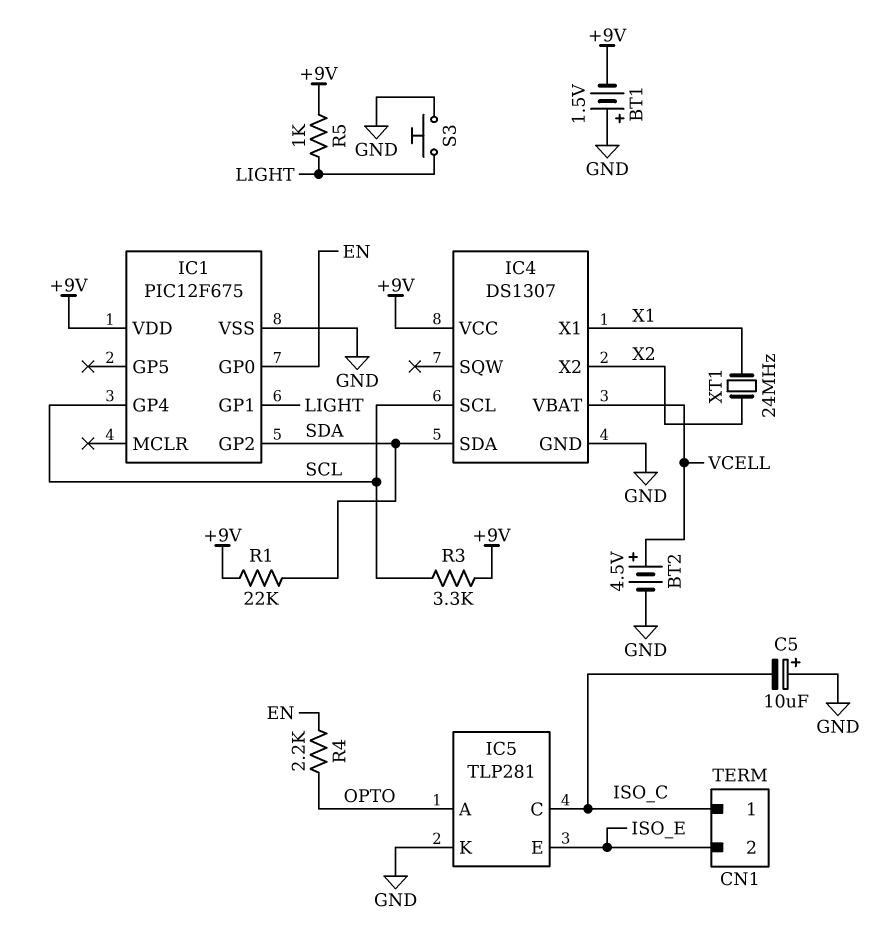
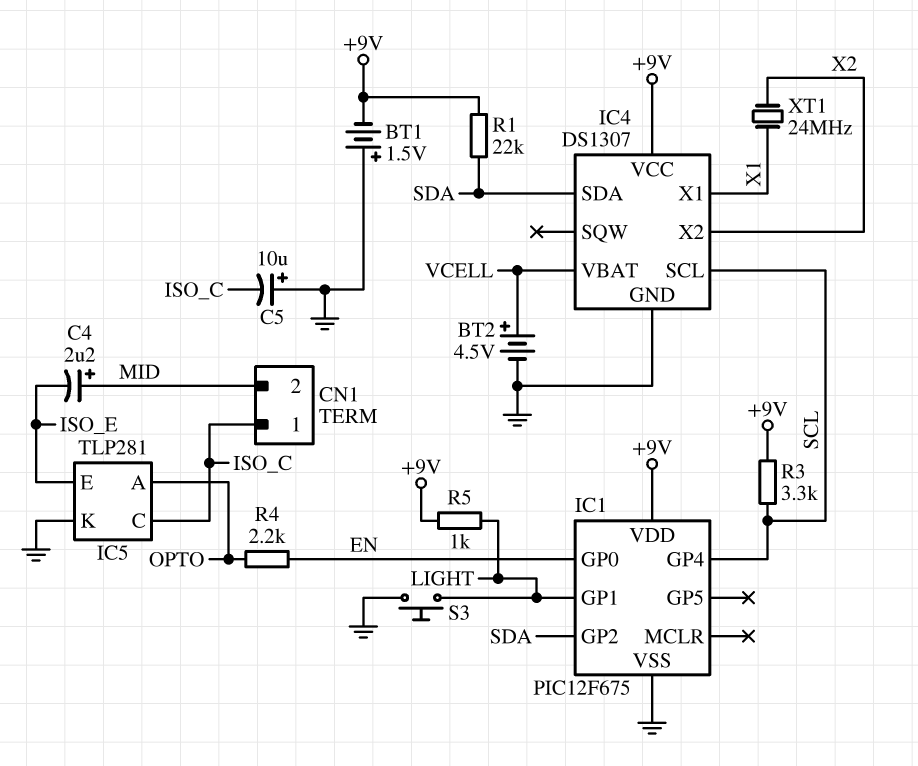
C4: none -> 2.2uF (plus MID, minus ISO_E)
CN1 pin 2: ISO_E -> MID

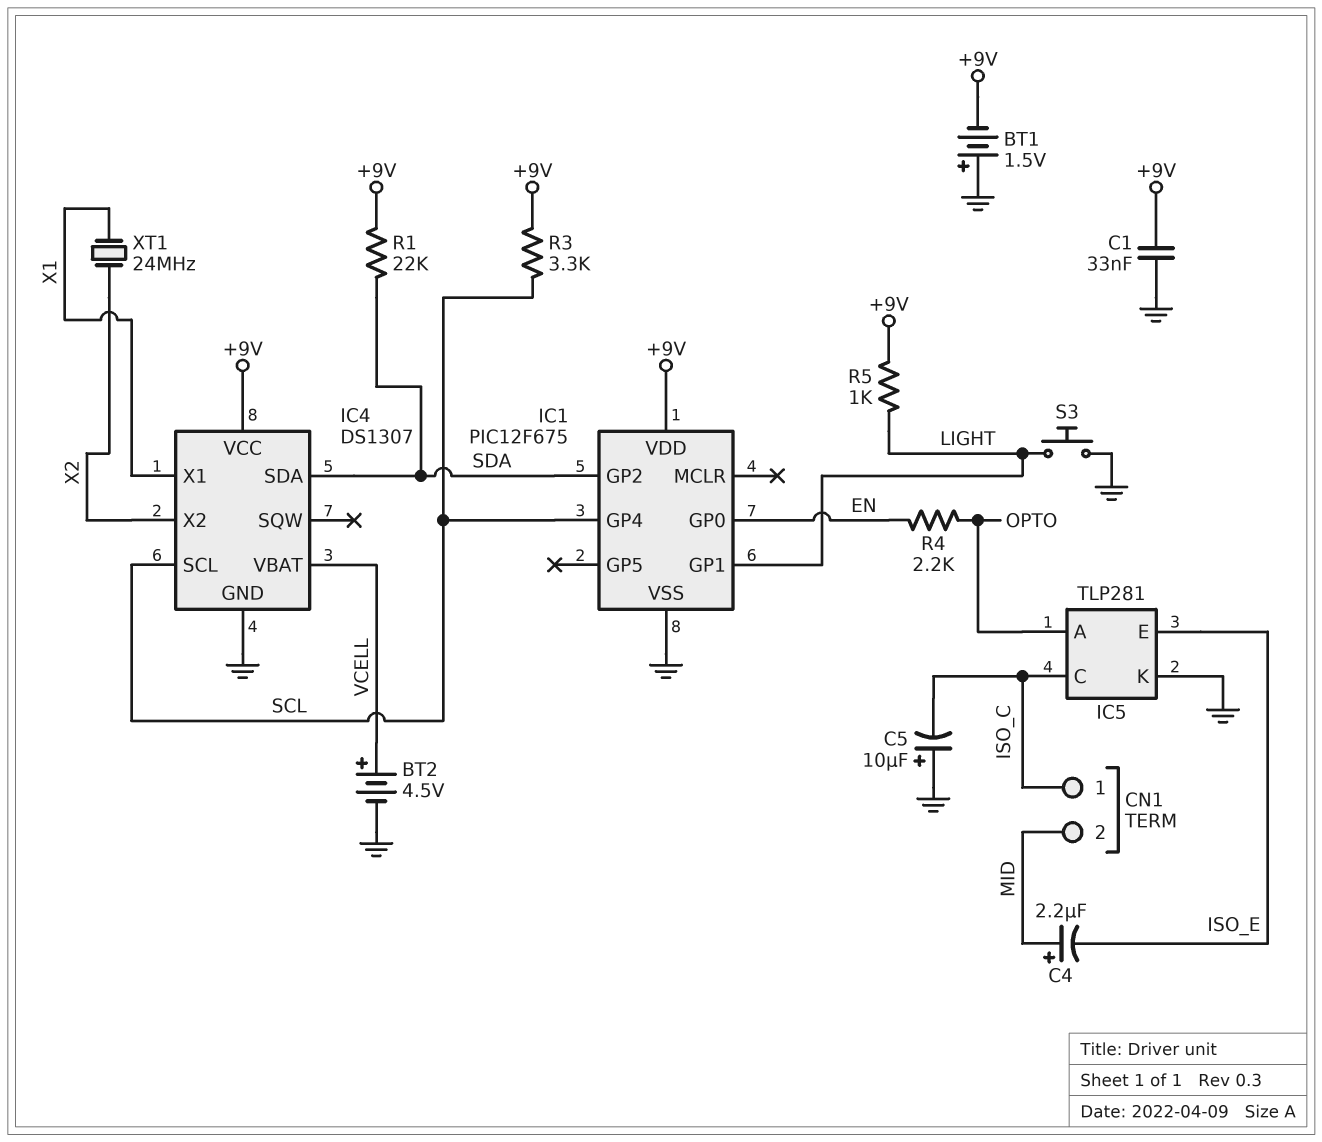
C1: none -> 33nF (+9V, GND)

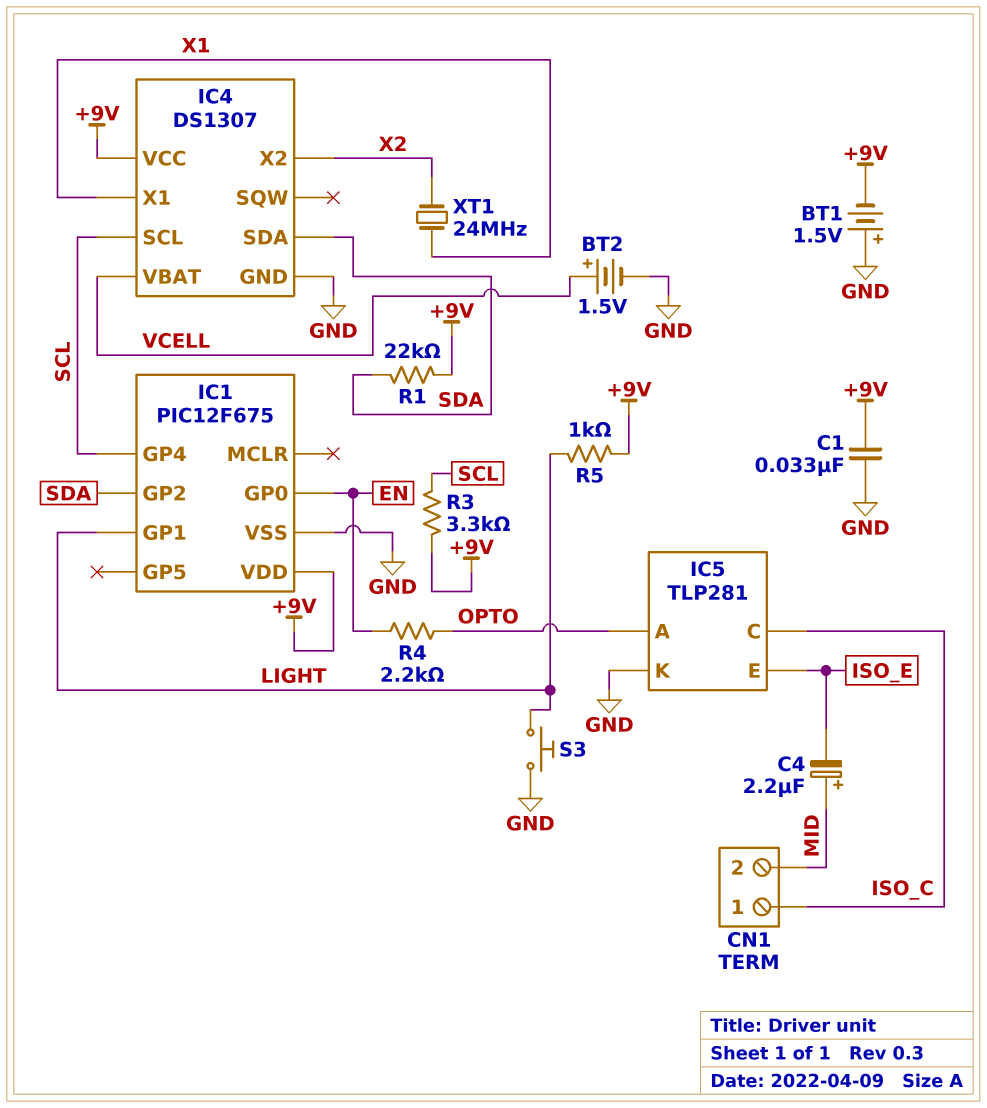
BT2: 4.5V (plus VCELL, minus GND) -> 1.5V (plus VCELL, minus GND)
C5: 10uF (plus GND, minus ISO_C) -> none

